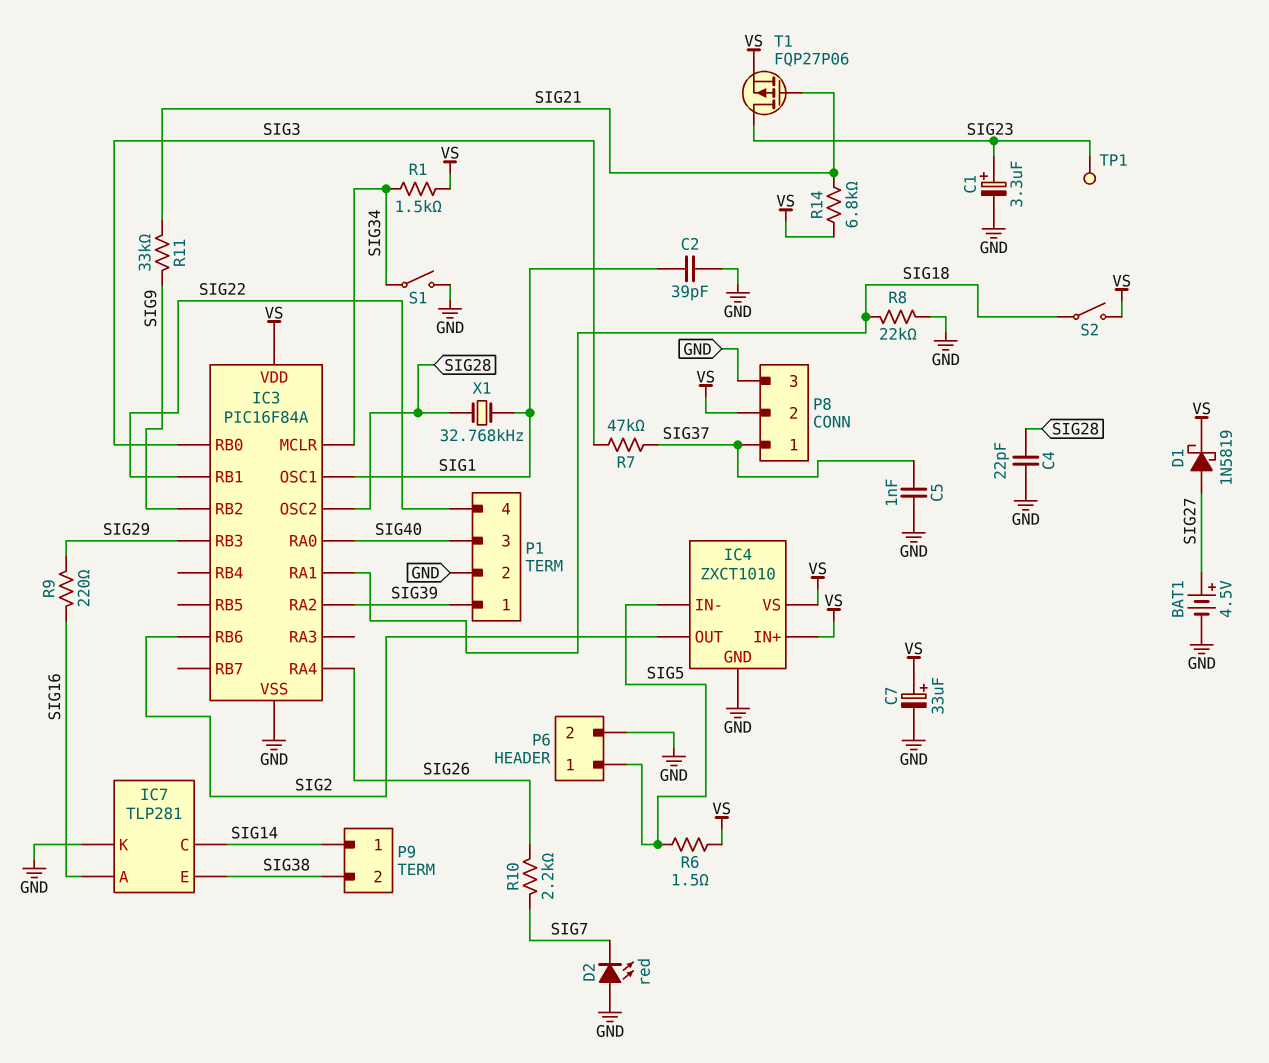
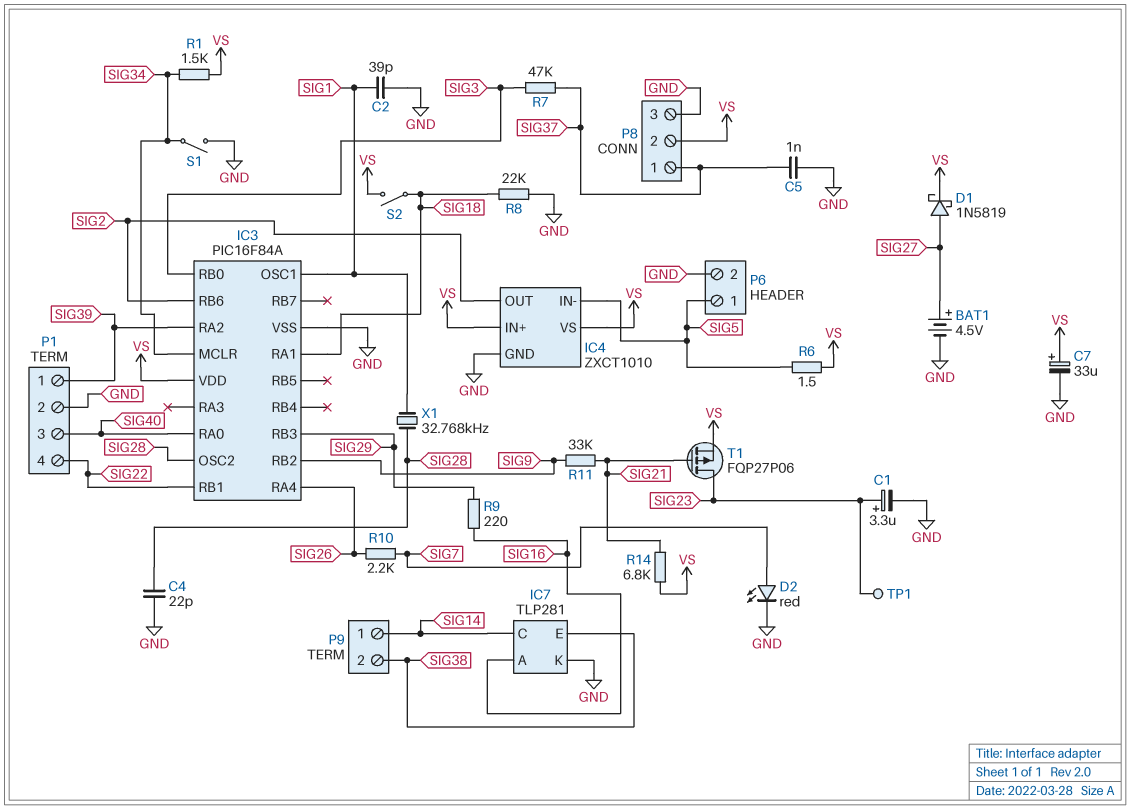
D2: LED red (A GND, K SIG7) -> LED red (A SIG7, K GND)

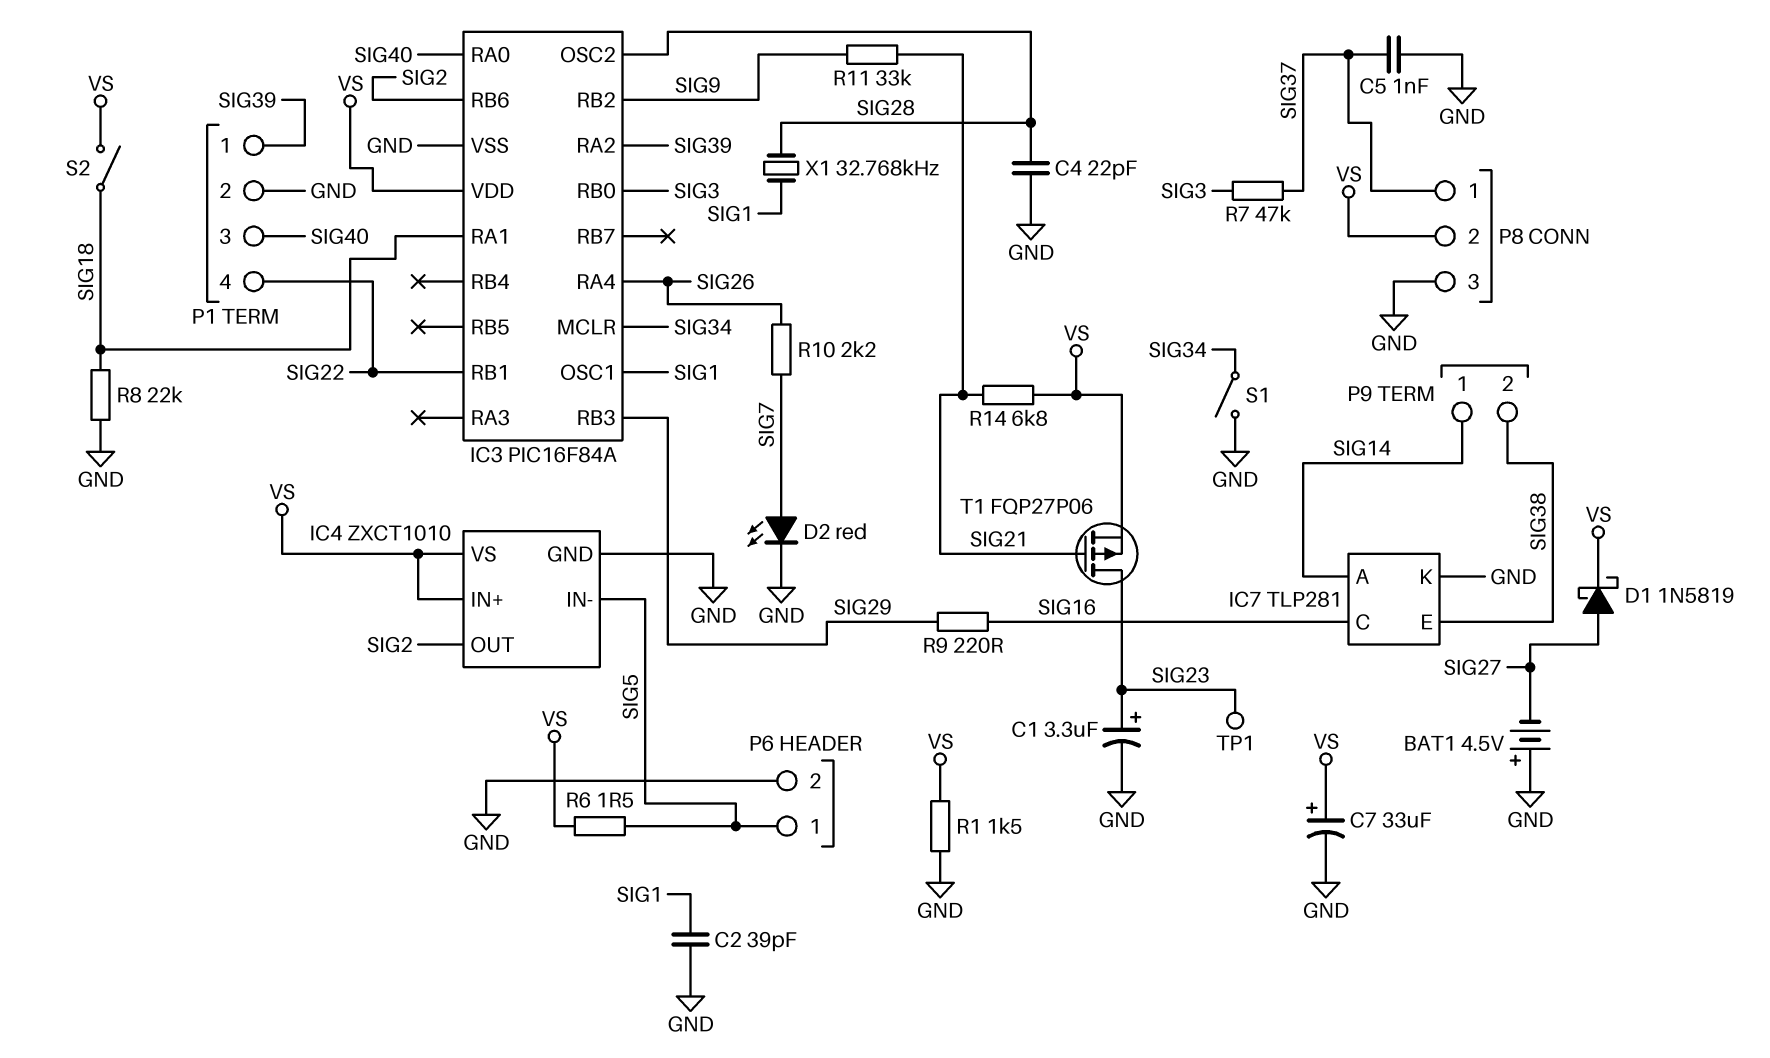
BAT1: 4.5V (plus SIG27, minus GND) -> 4.5V (plus GND, minus SIG27)
IC7 pin A: SIG16 -> SIG14
IC7 pin C: SIG14 -> SIG16
R1: 1.5k (SIG34, VS) -> 1.5k (GND, VS)

